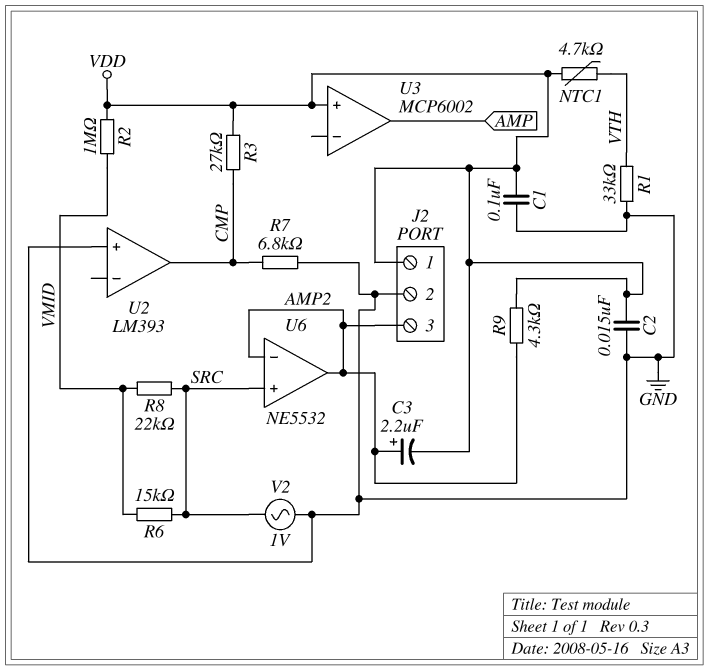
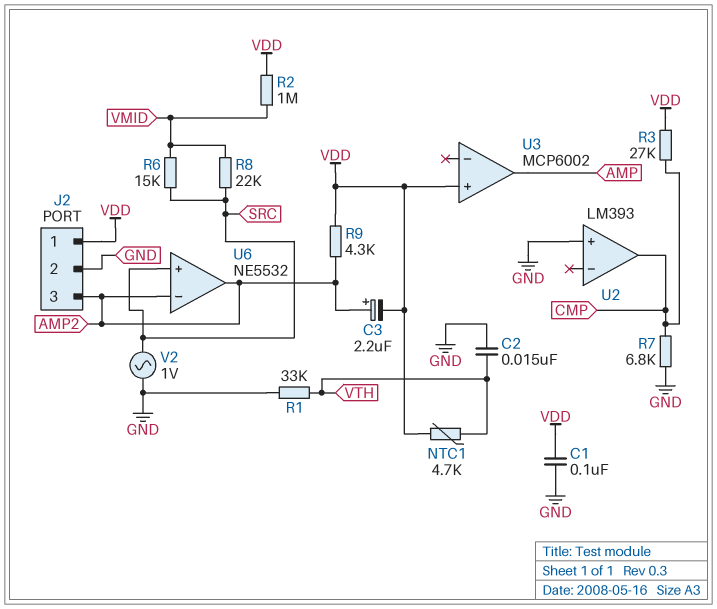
C2: 15nF (GND, VDD) -> 15nF (GND, VTH)

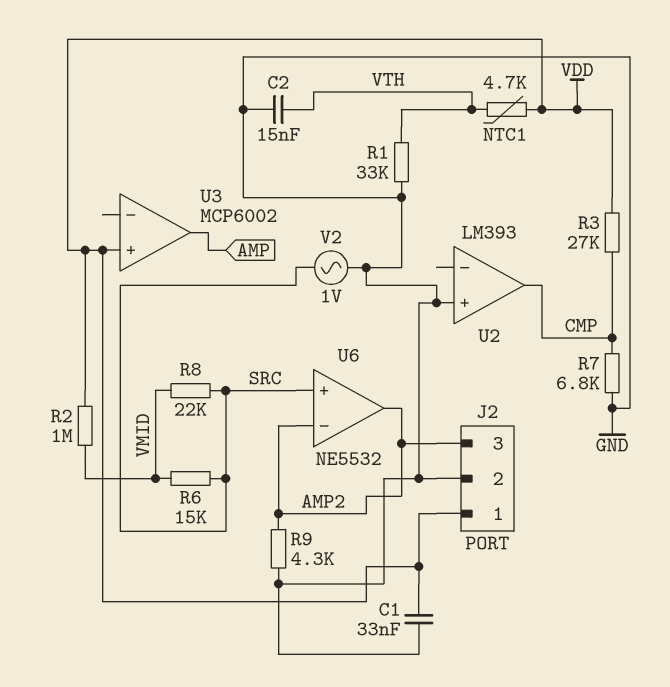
C1: 100nF (GND, VDD) -> 33nF (GND, VDD)
C3: 2.2uF (plus AMP2, minus VDD) -> none
R9: 4.3k (AMP2, VDD) -> 4.3k (AMP2, GND)

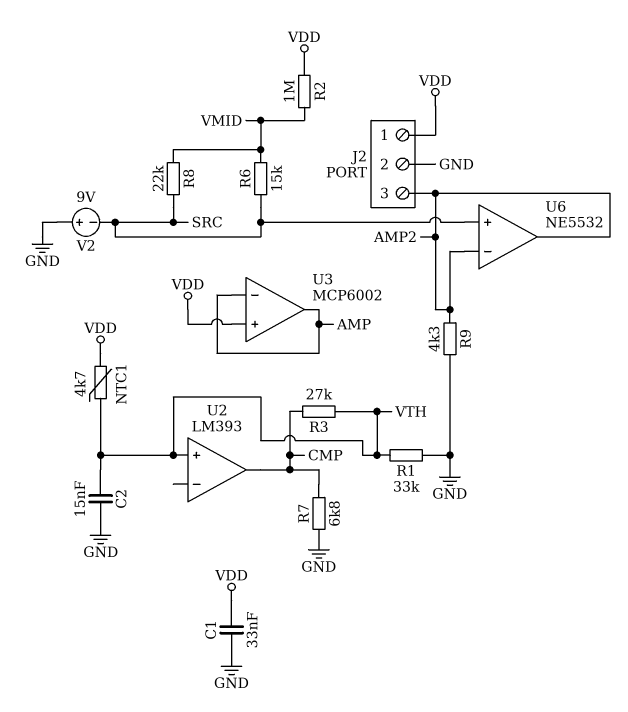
R3: 27k (CMP, VDD) -> 27k (CMP, VTH)
U2 pin in+: GND -> VTH
U3 pin in-: none -> AMP
V2: AC 1V (GND, SRC) -> 9V (plus GND, minus SRC)

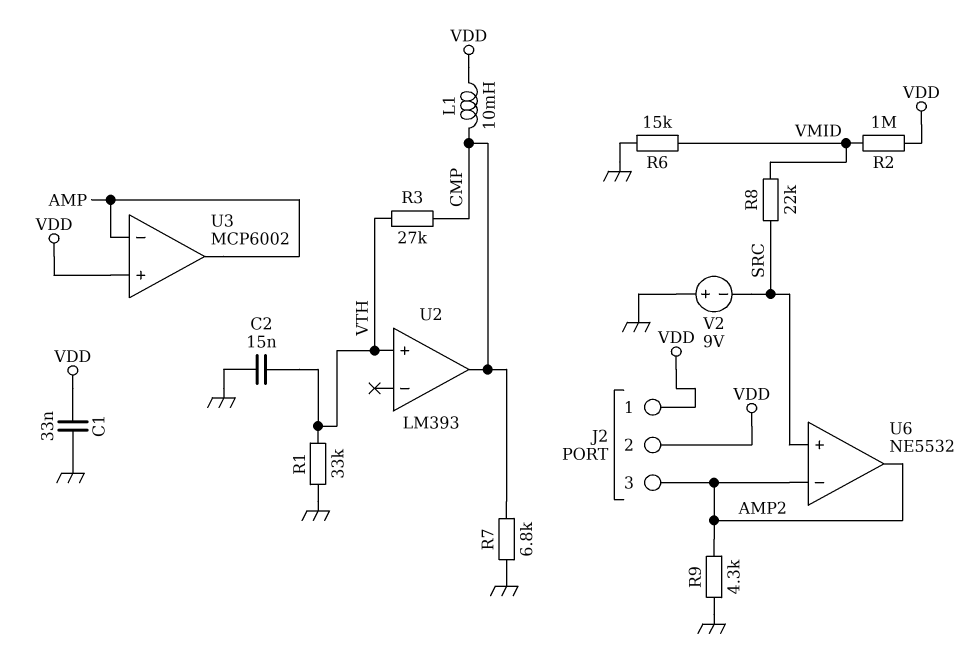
J2 pin 2: GND -> VDD
L1: none -> 10mH (CMP, VDD)
NTC1: 4.7k (VDD, VTH) -> none
R6: 15k (SRC, VMID) -> 15k (GND, VMID)

